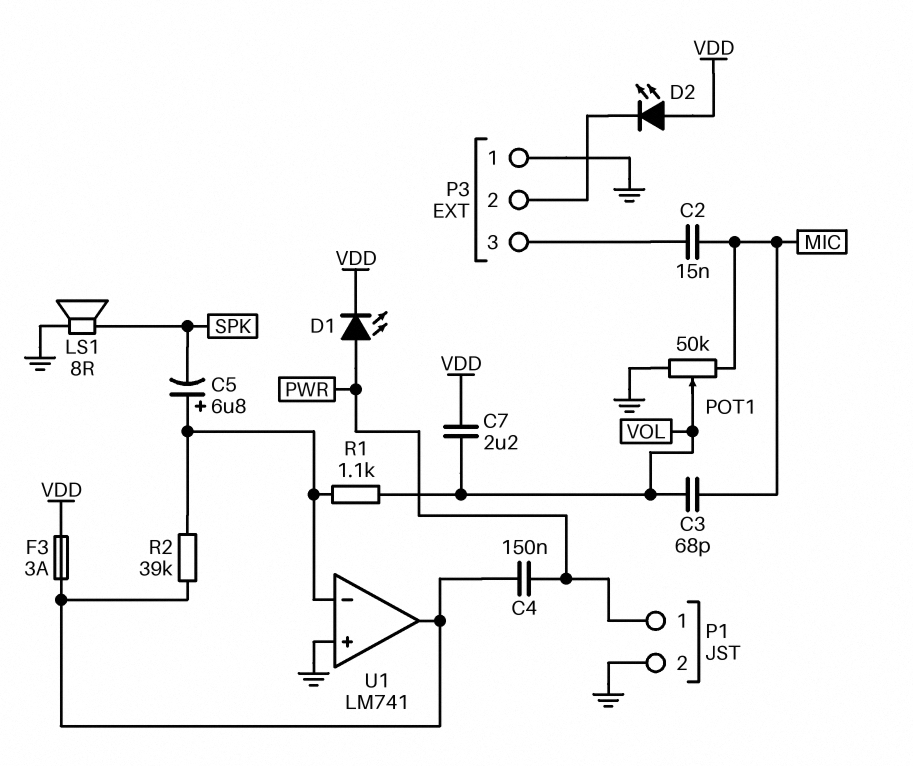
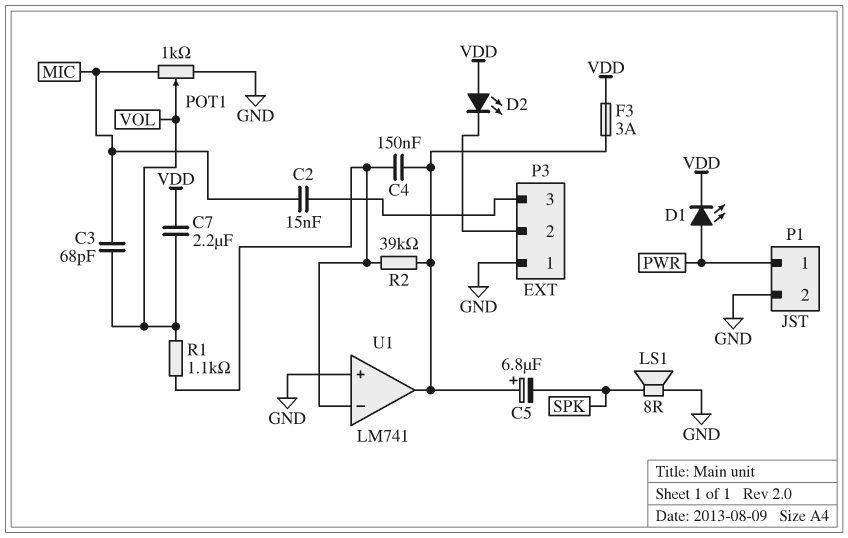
C4: 150nF (PWR, U1/out) -> 150nF (U1/in-, U1/out)
C5: 6.8uF (plus U1/in-, minus SPK) -> 6.8uF (plus U1/out, minus SPK)
POT1: 50k (GND, MIC, wiper VOL) -> 1k (GND, MIC, wiper VOL)

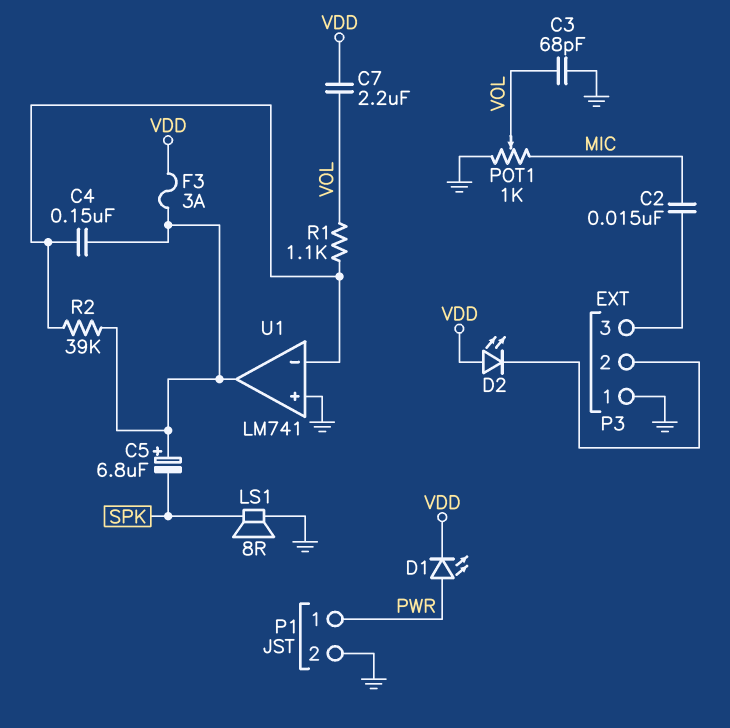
C3: 68pF (MIC, VOL) -> 68pF (GND, VOL)

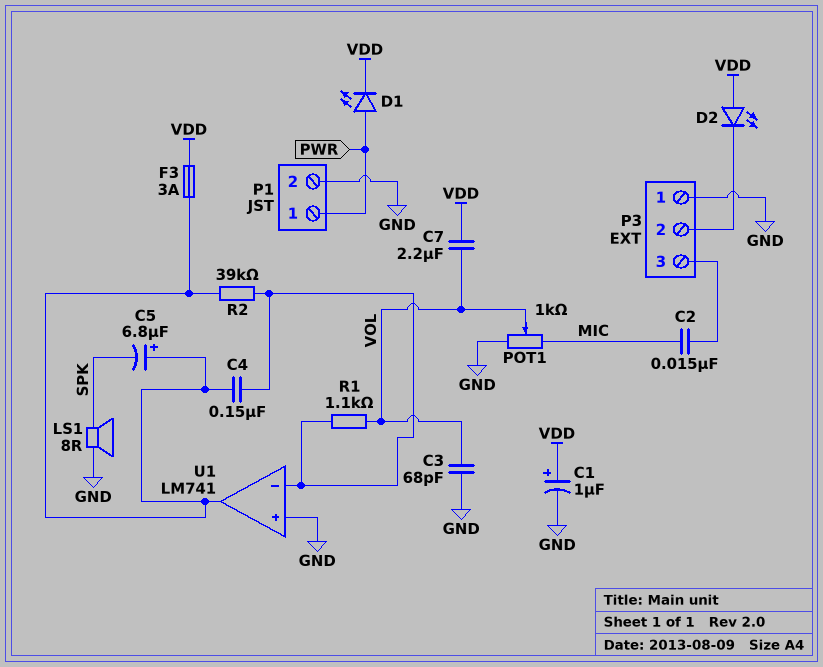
C1: none -> 1uF (plus VDD, minus GND)

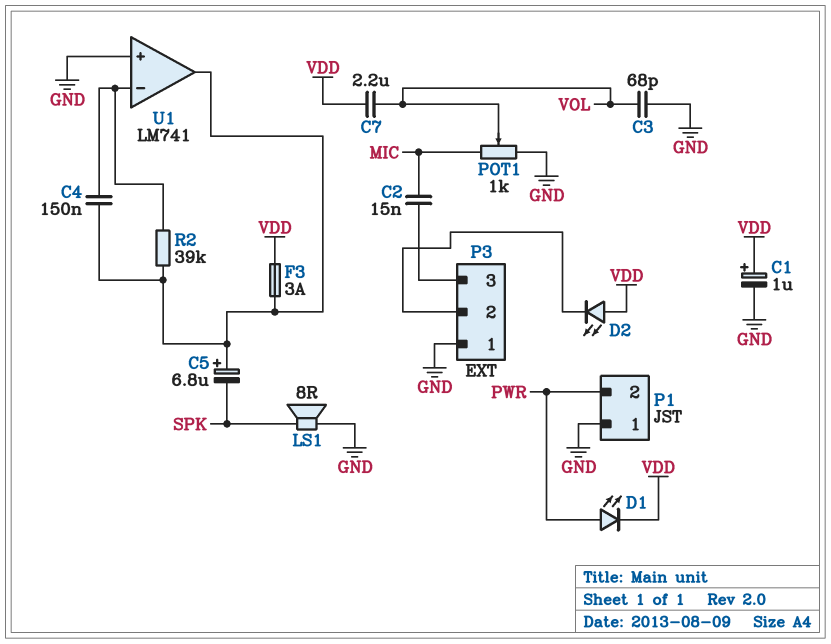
P1 pin 1: PWR -> GND
P1 pin 2: GND -> PWR
R1: 1.1k (U1/in-, VOL) -> none

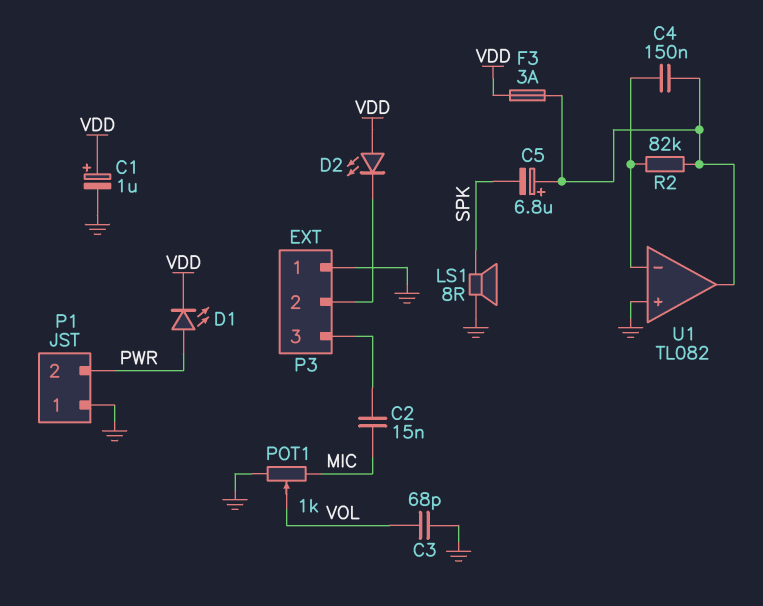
C7: 2.2uF (VDD, VOL) -> none
R2: 39k (U1/in-, U1/out) -> 82k (U1/in-, U1/out)
U1: LM741 -> TL082

